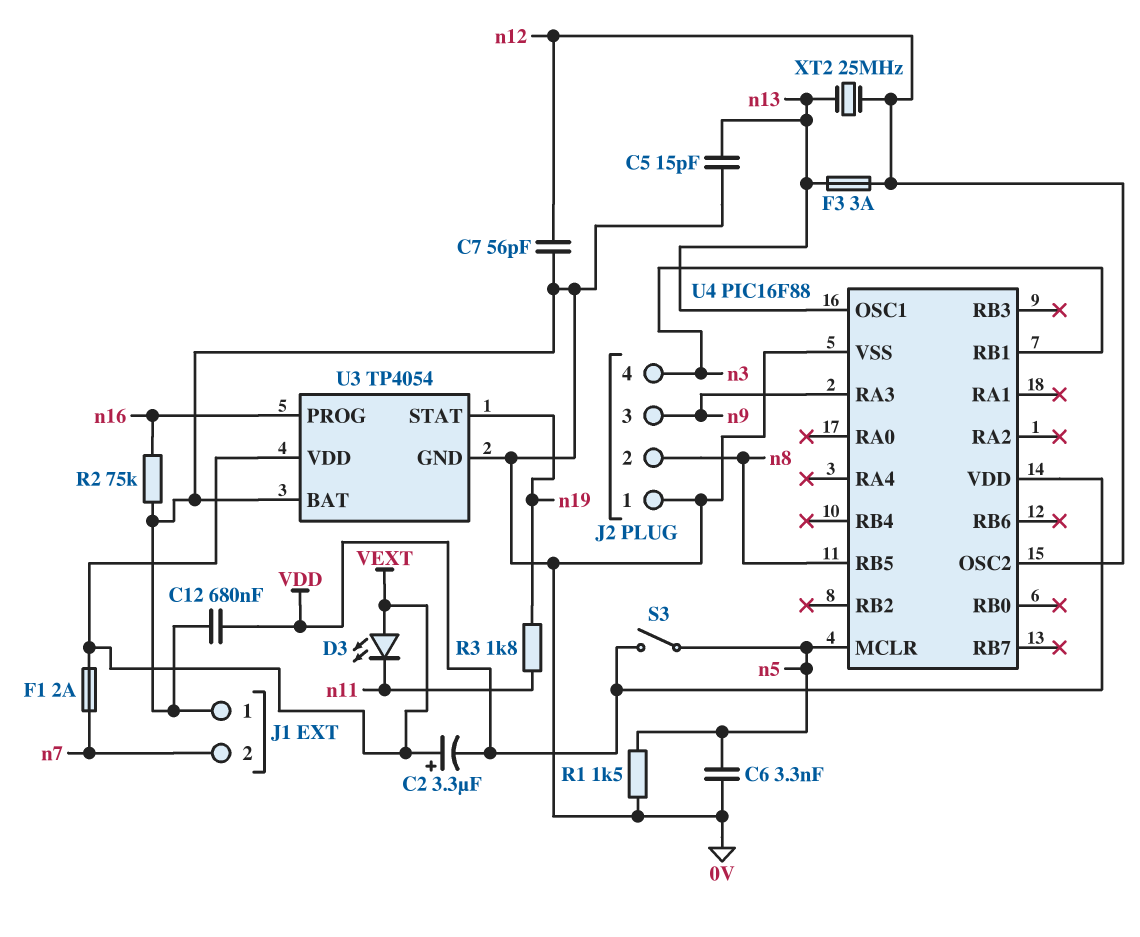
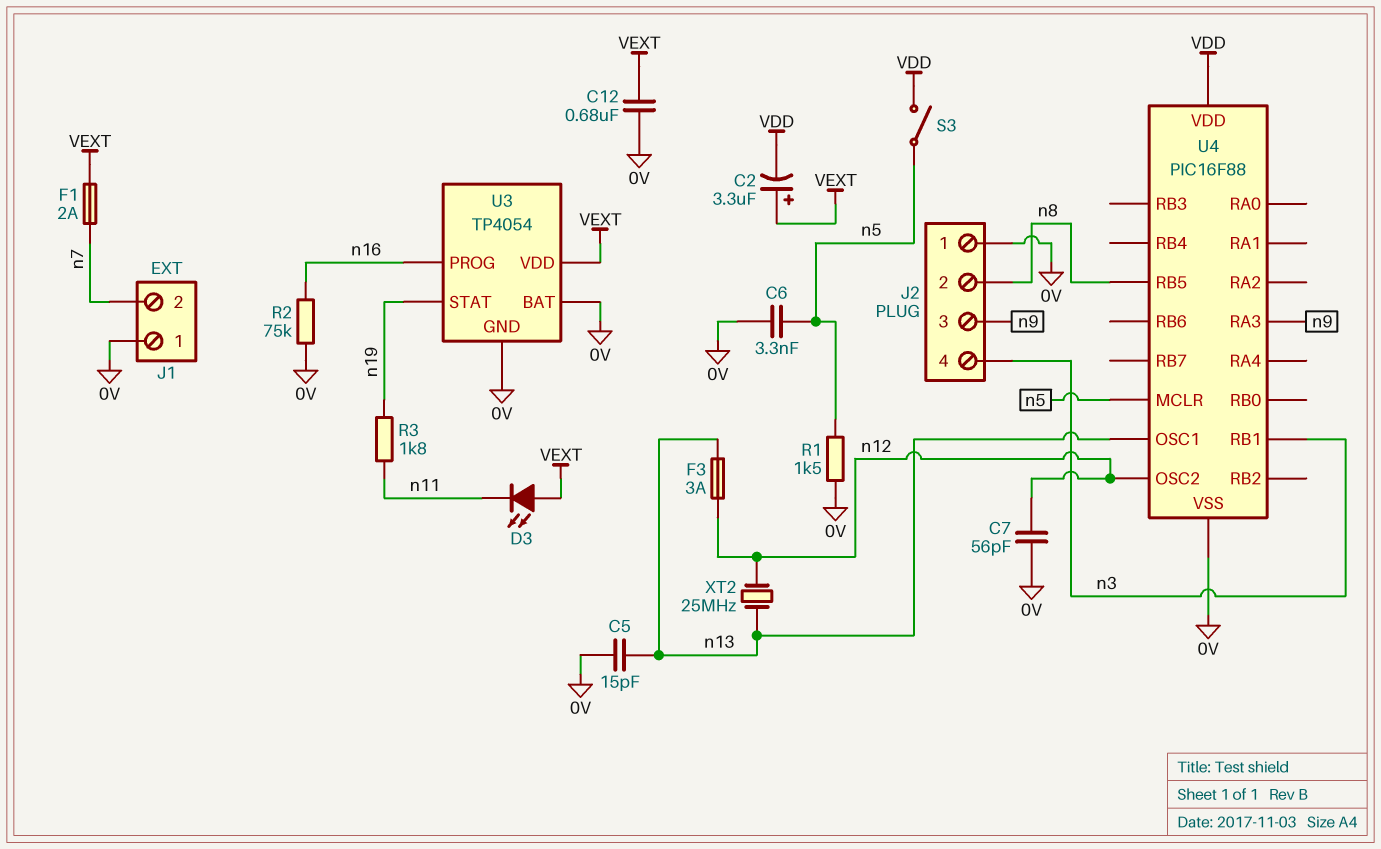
C12: 680nF (0V, VDD) -> 680nF (0V, VEXT)

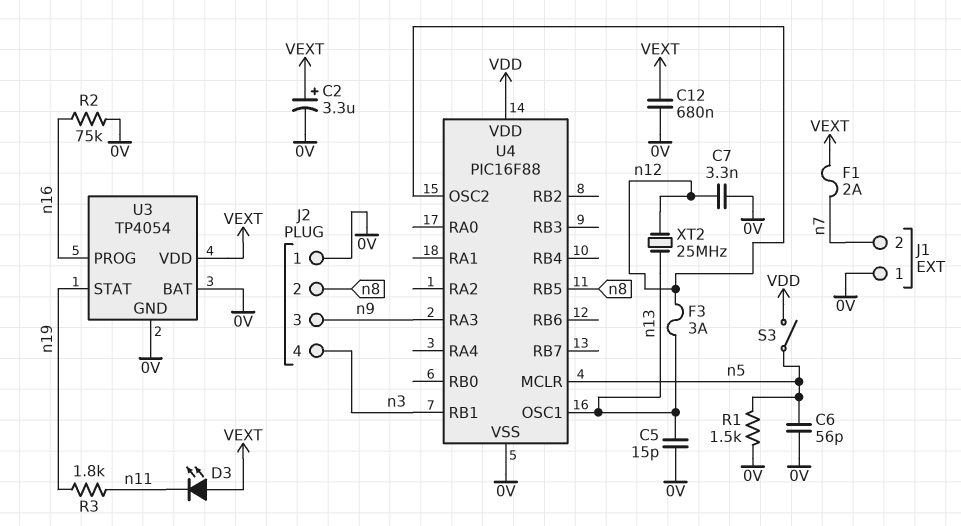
C2: 3.3uF (plus VEXT, minus VDD) -> 3.3uF (plus VEXT, minus 0V)
C6: 3.3nF (0V, n5) -> 56pF (0V, n5)
C7: 56pF (0V, n12) -> 3.3nF (0V, n12)

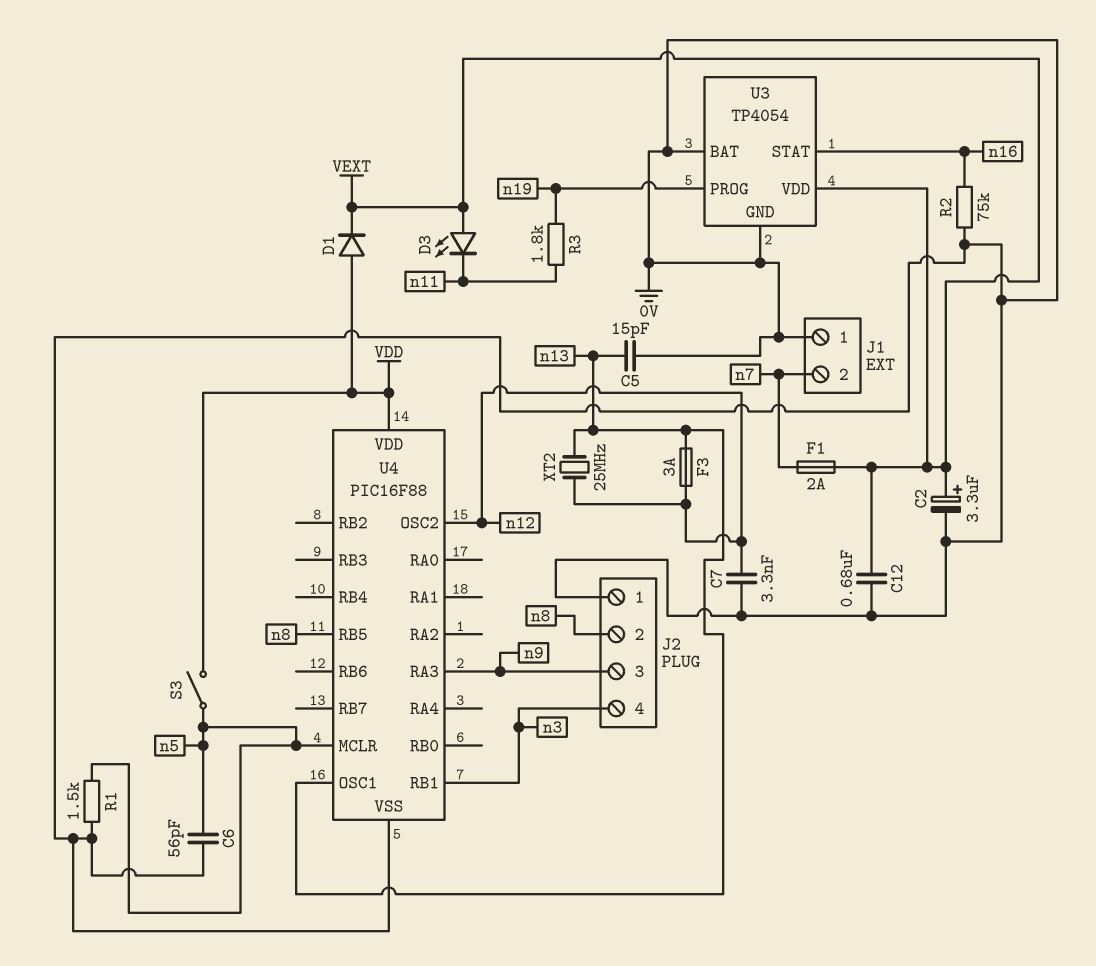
D1: none -> diode (A VDD, K VEXT)
U3 pin PROG: n16 -> n19
U3 pin STAT: n19 -> n16

